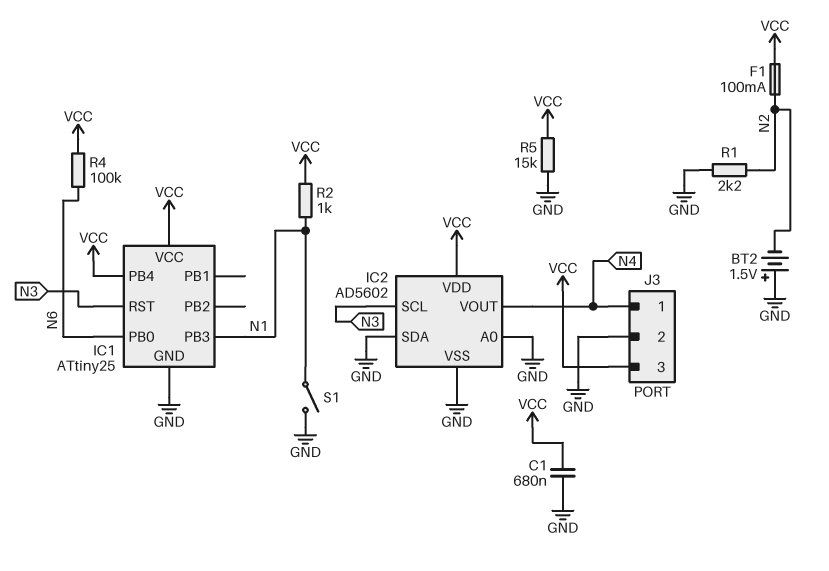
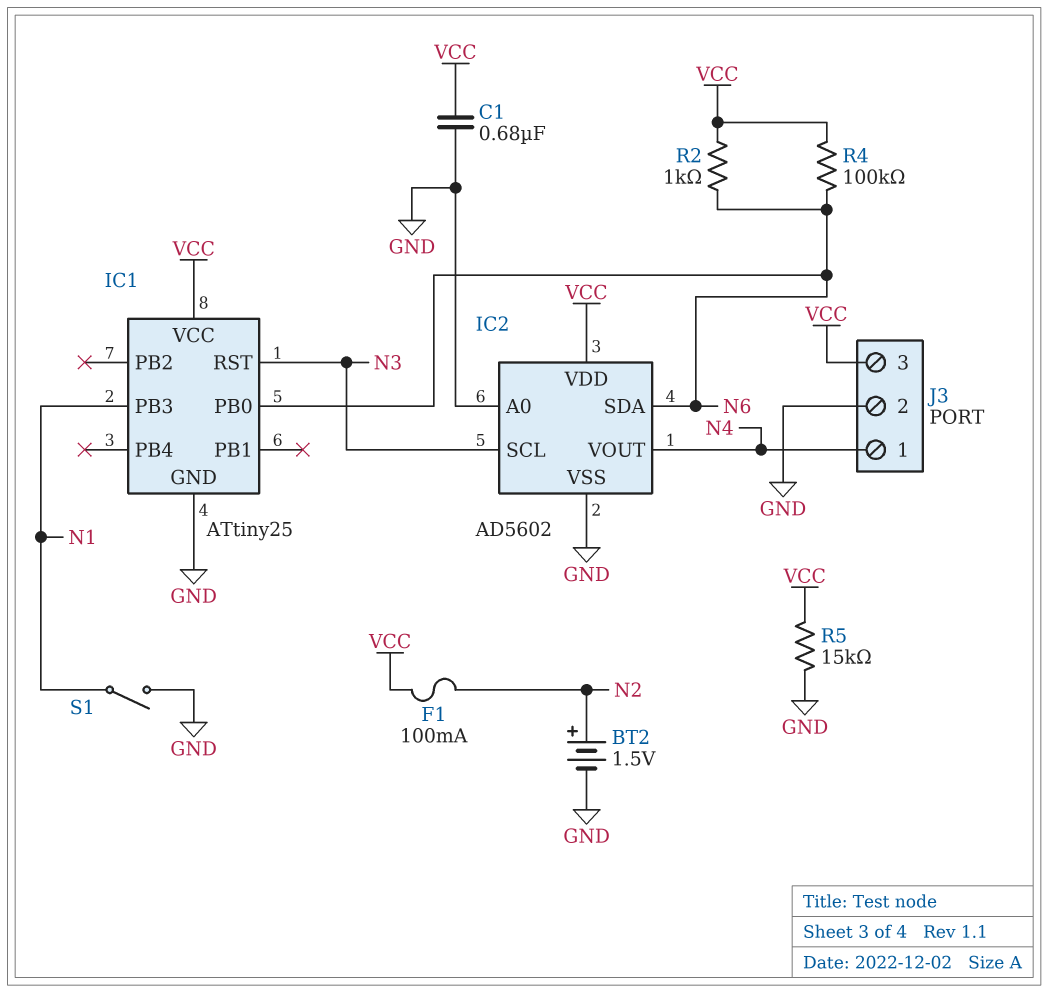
BT2: 1.5V (plus GND, minus N2) -> 1.5V (plus N2, minus GND)
IC1 pin PB4: VCC -> none
IC2 pin SDA: GND -> N6
R1: 2.2k (GND, N2) -> none
R2: 1k (N1, VCC) -> 1k (N6, VCC)

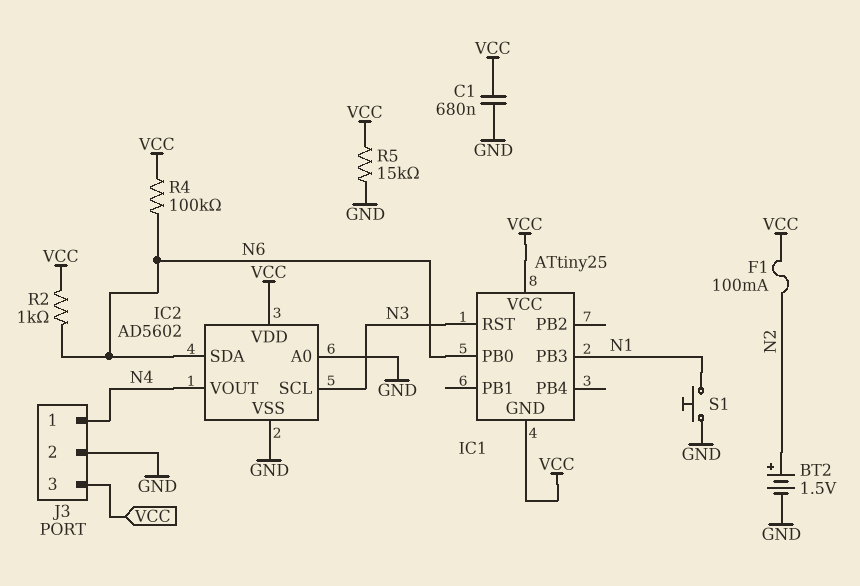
IC1 pin GND: GND -> VCC
S1: switch (GND, N1) -> button (GND, N1)

